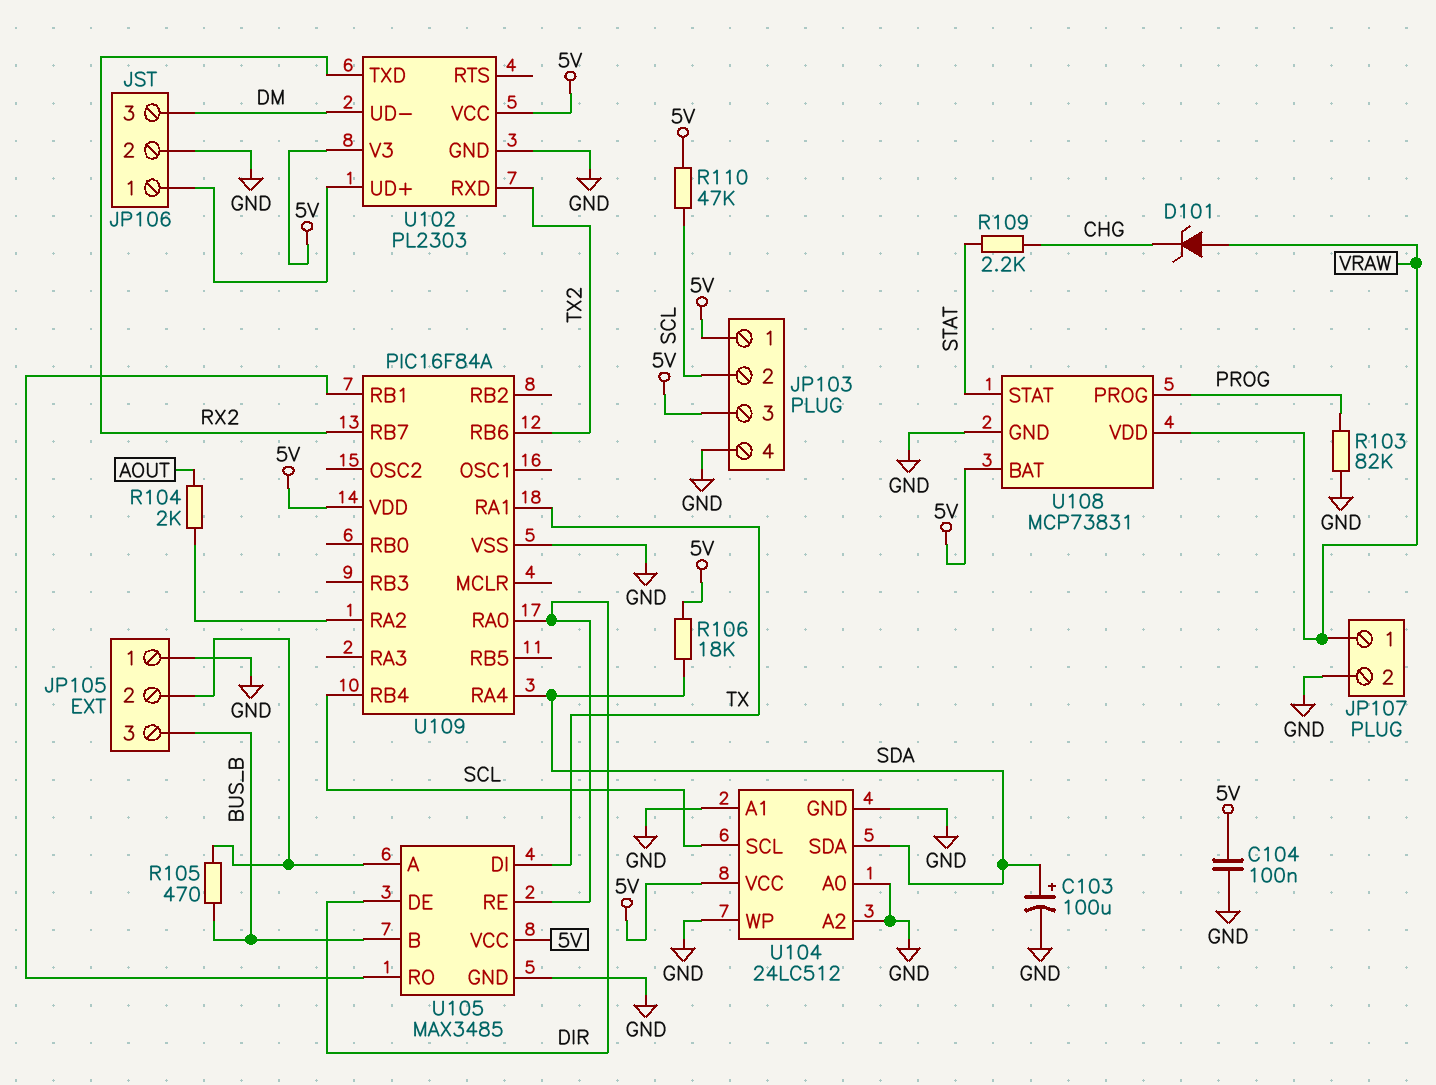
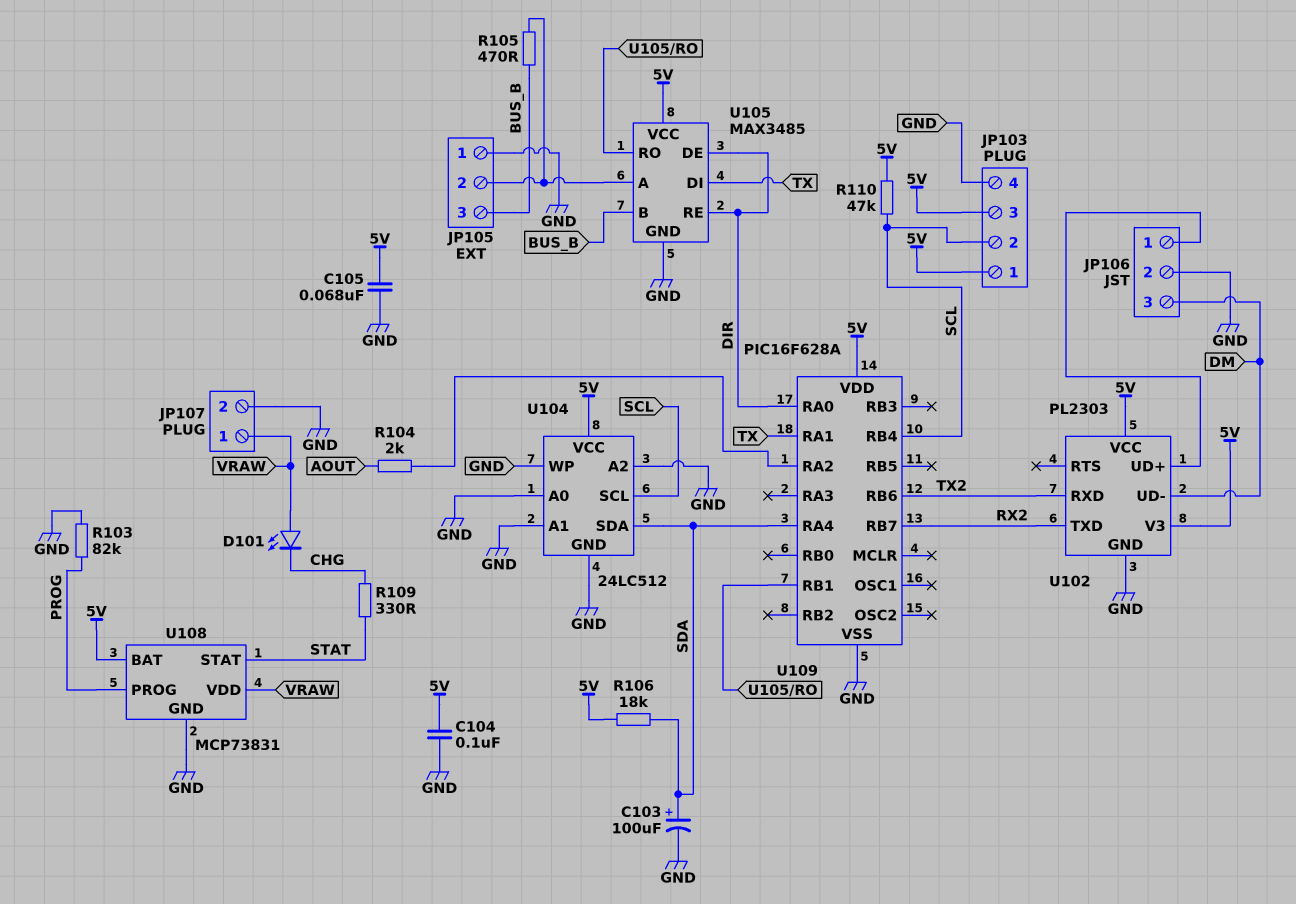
C105: none -> 68nF (5V, GND)
D101: zener (A VRAW, K CHG) -> LED (A VRAW, K CHG)
R109: 2.2k (CHG, STAT) -> 330 (CHG, STAT)
U109: PIC16F84A -> PIC16F628A

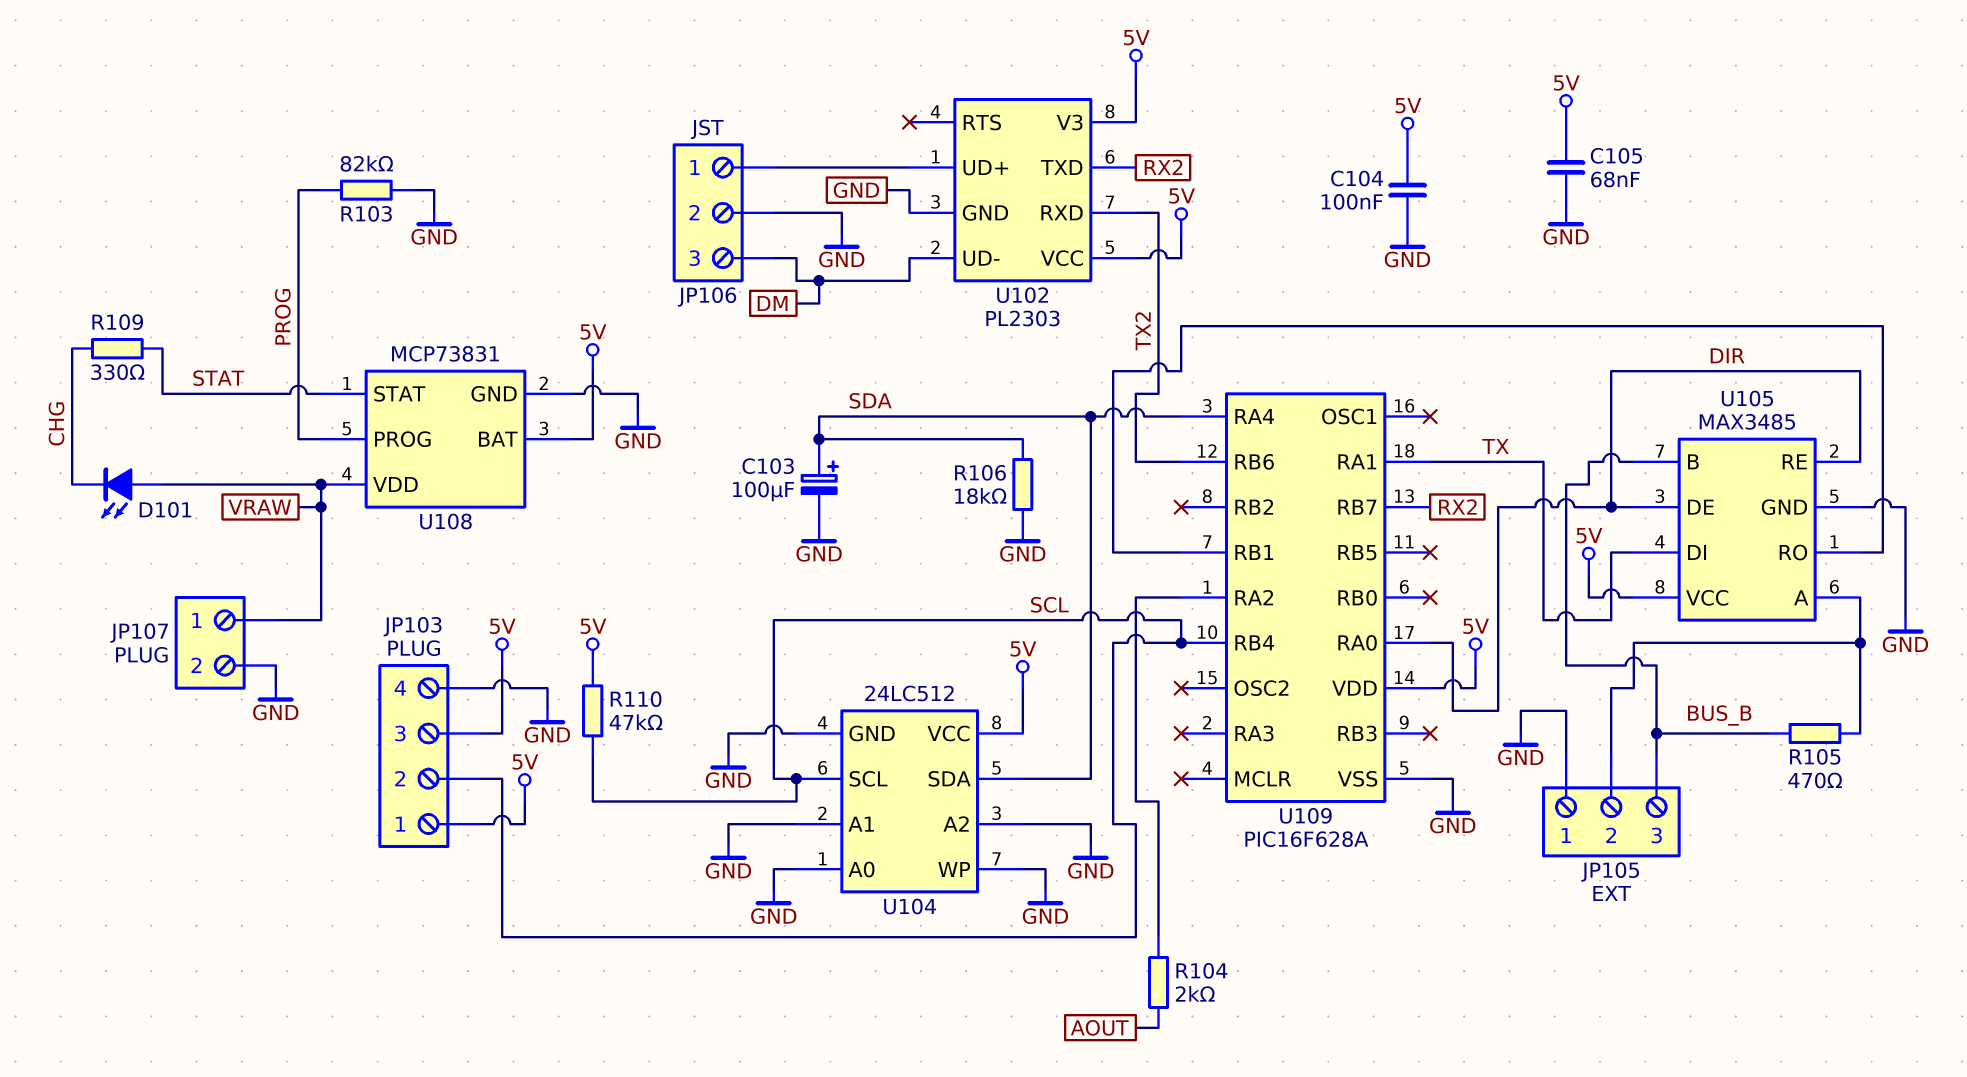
R106: 18k (5V, SDA) -> 18k (GND, SDA)

